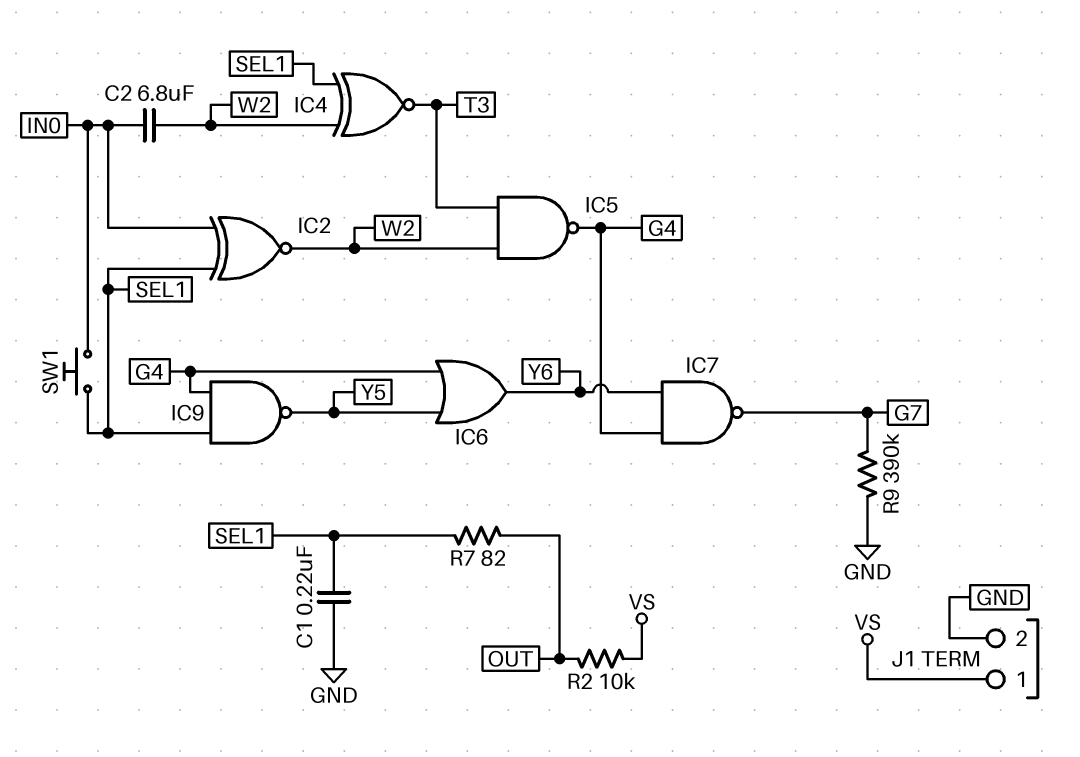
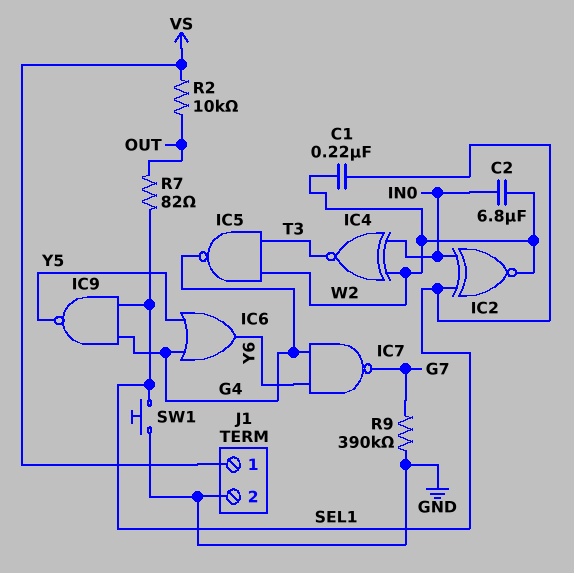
C1: 220nF (GND, SEL1) -> 220nF (SEL1, W2)
IC4: XNOR (in SEL1, in W2, out T3) -> XNOR (in IN0, in W2, out T3)
SW1: button (IN0, SEL1) -> button (GND, SEL1)

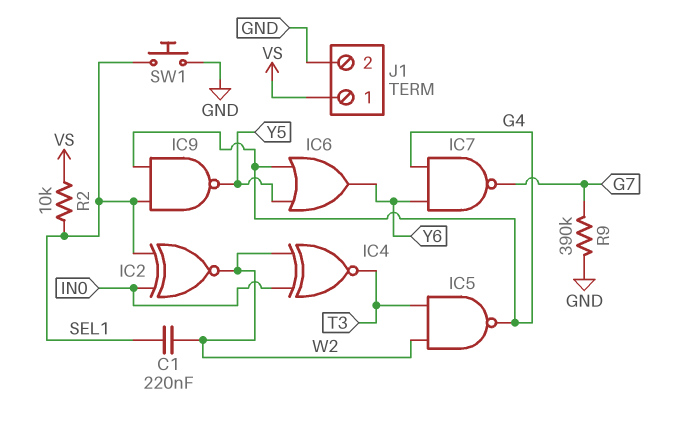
C2: 6.8uF (IN0, W2) -> none
R2: 10k (OUT, VS) -> 10k (SEL1, VS)
R7: 82 (OUT, SEL1) -> none

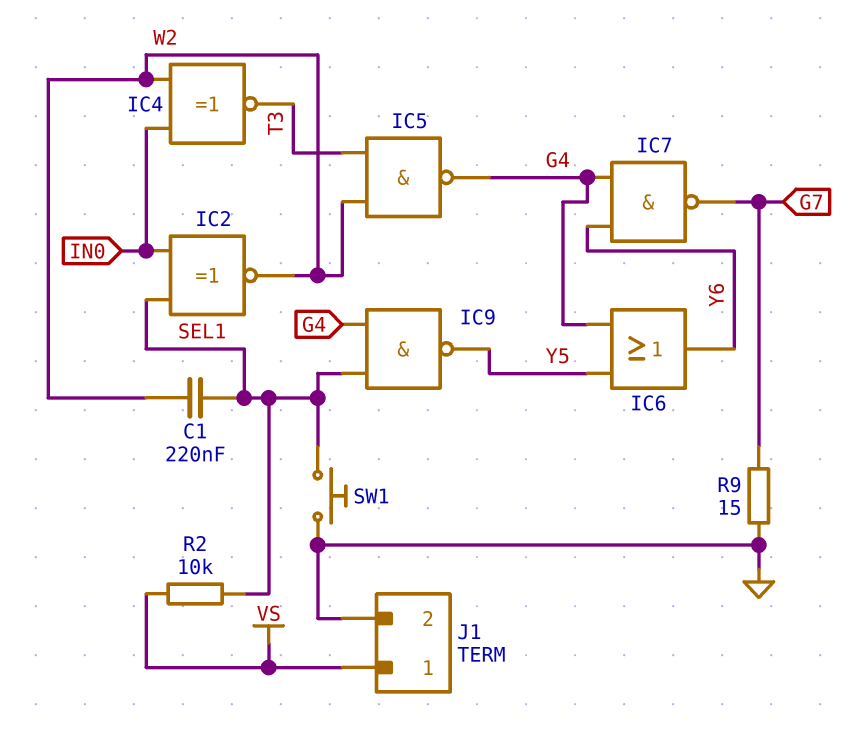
R9: 390k (G7, GND) -> 15 (G7, GND)

